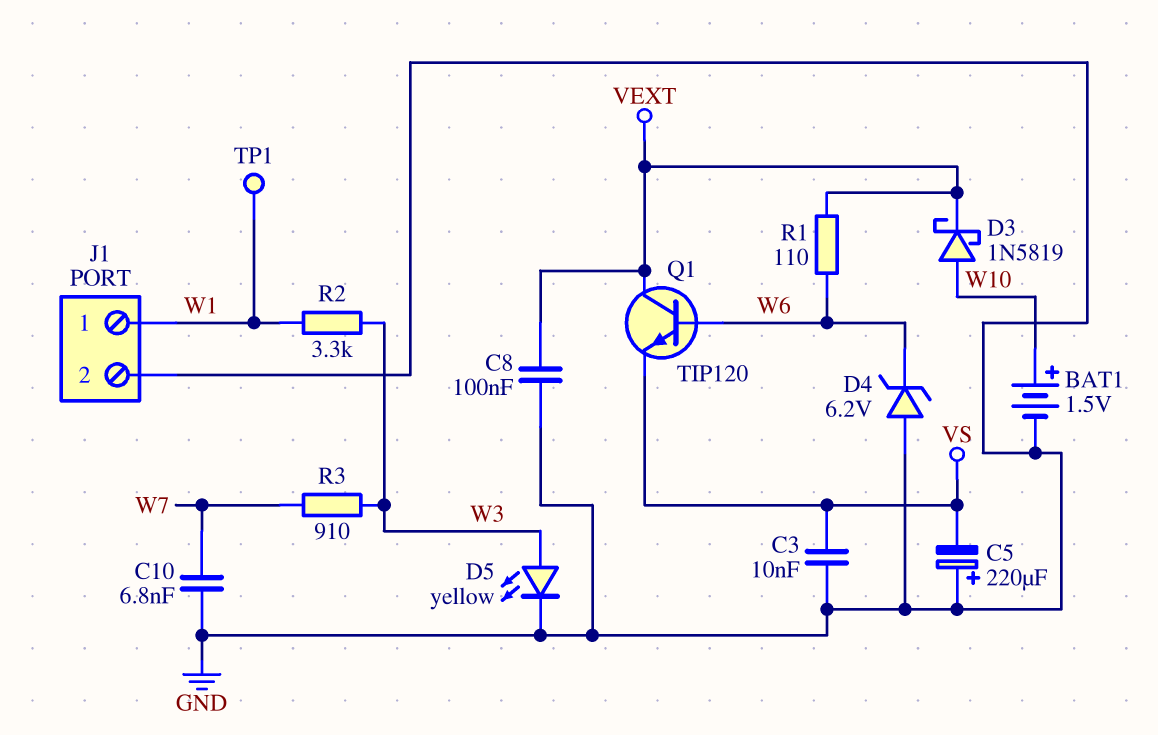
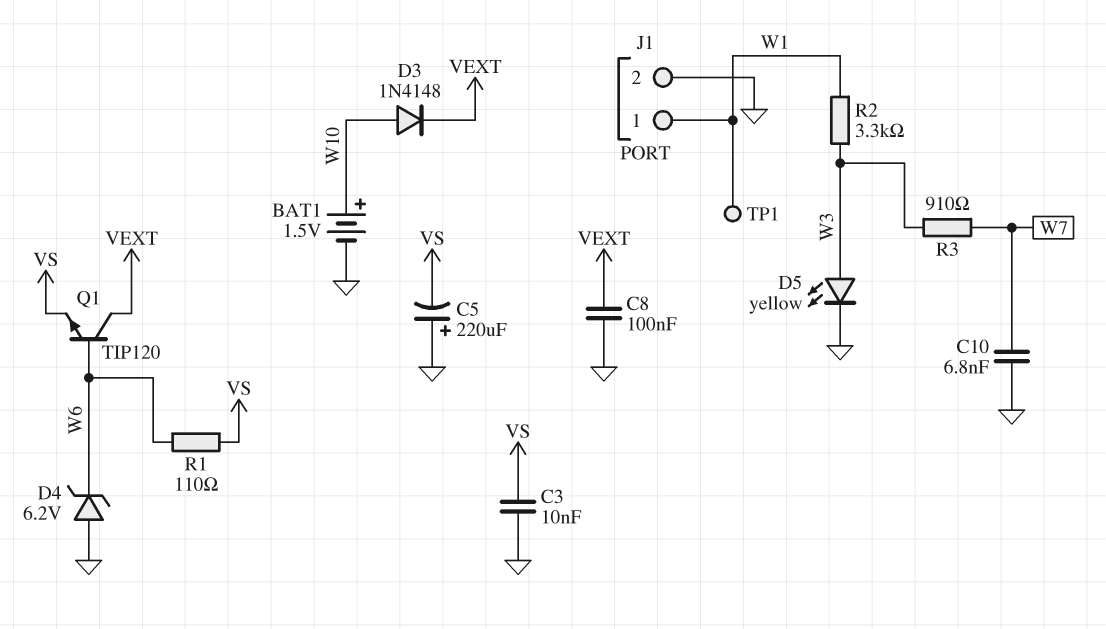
D3: schottky 1N5819 (A W10, K VEXT) -> diode 1N4148 (A W10, K VEXT)
R1: 110 (VEXT, W6) -> 110 (VS, W6)

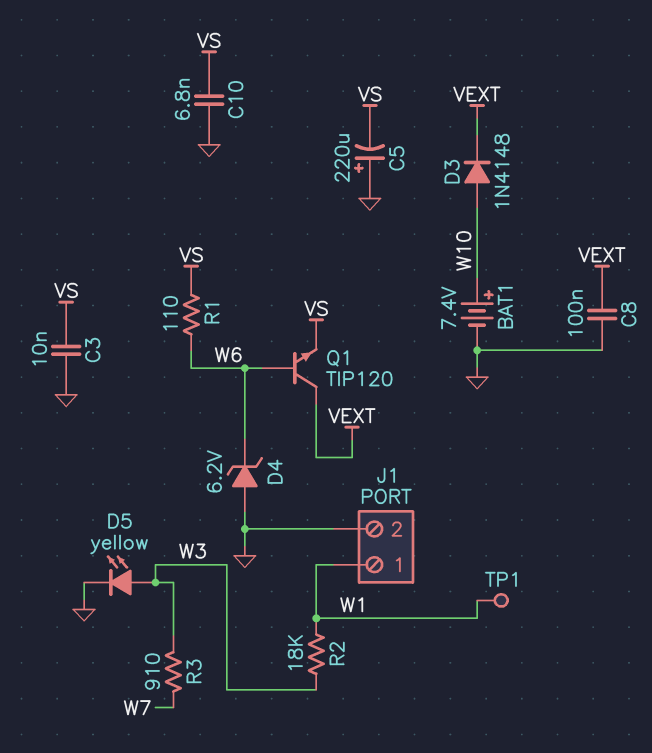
BAT1: 1.5V (plus W10, minus GND) -> 7.4V (plus W10, minus GND)
C10: 6.8nF (GND, W7) -> 6.8nF (GND, VS)
R2: 3.3k (W1, W3) -> 18k (W1, W3)

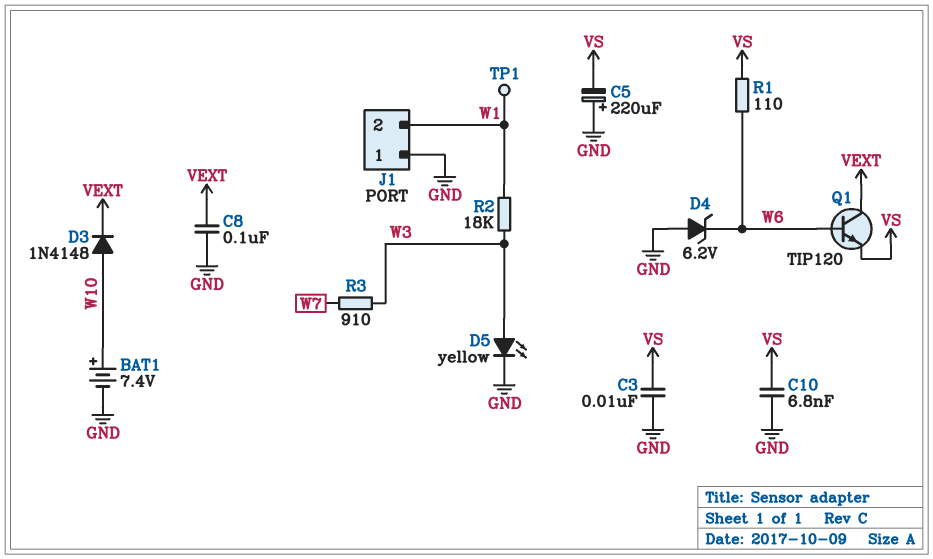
J1 pin 1: W1 -> GND
J1 pin 2: GND -> W1

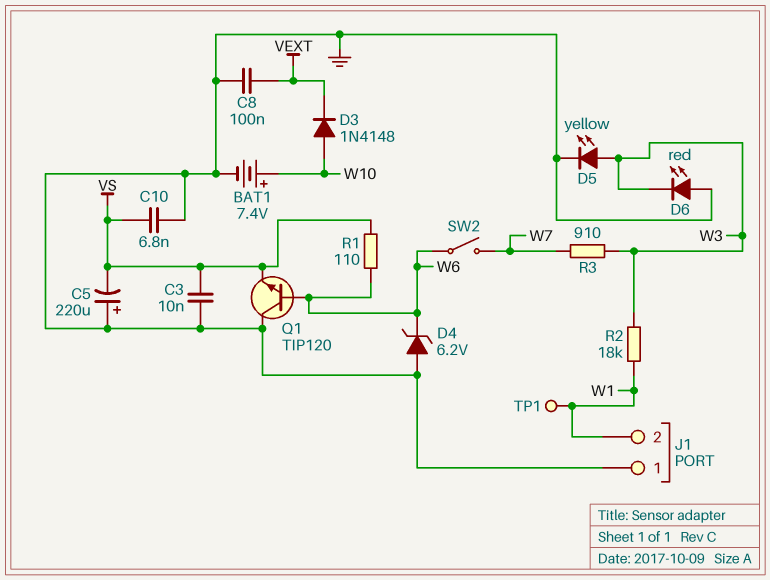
D6: none -> LED red (A GND, K W3)
Q1: NPN TIP120 (B W6, C VEXT, E VS) -> NPN TIP120 (B W6, C GND, E VS)
SW2: none -> switch (W6, W7)

